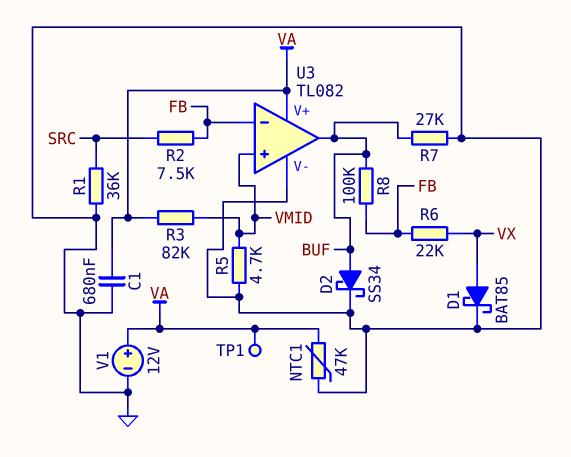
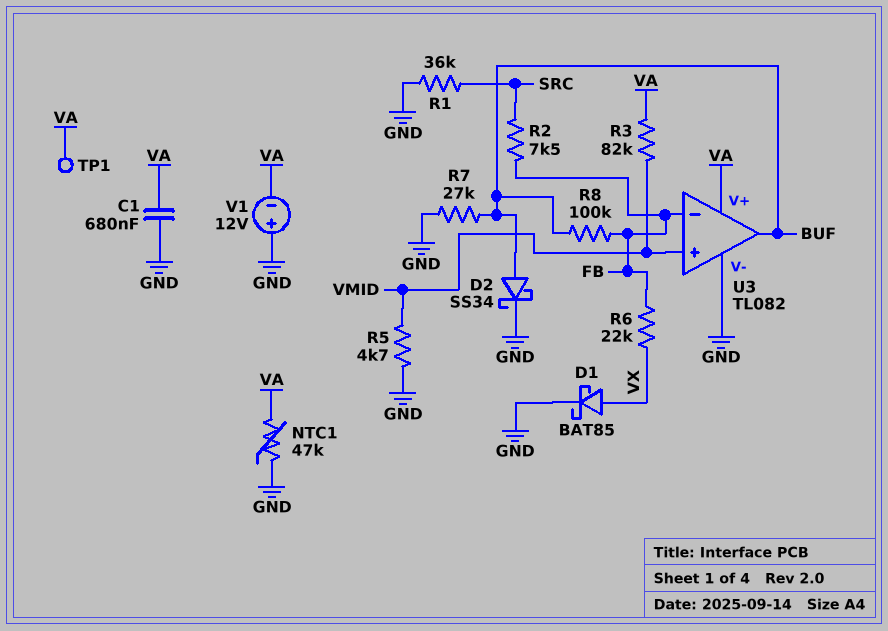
V1: 12V (plus VA, minus GND) -> 12V (plus GND, minus VA)

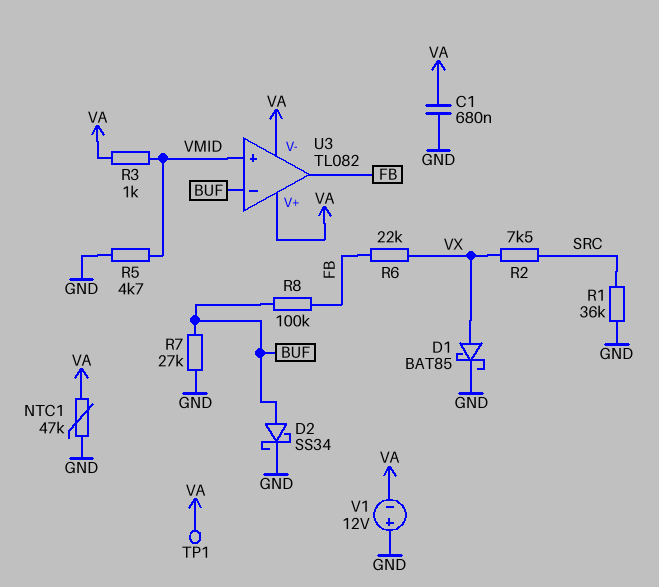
R2: 7.5k (FB, SRC) -> 7.5k (SRC, VX)
R3: 82k (VA, VMID) -> 1k (VA, VMID)
U3 pin V-: GND -> VA
U3 pin in-: FB -> BUF
U3 pin out: BUF -> FB

